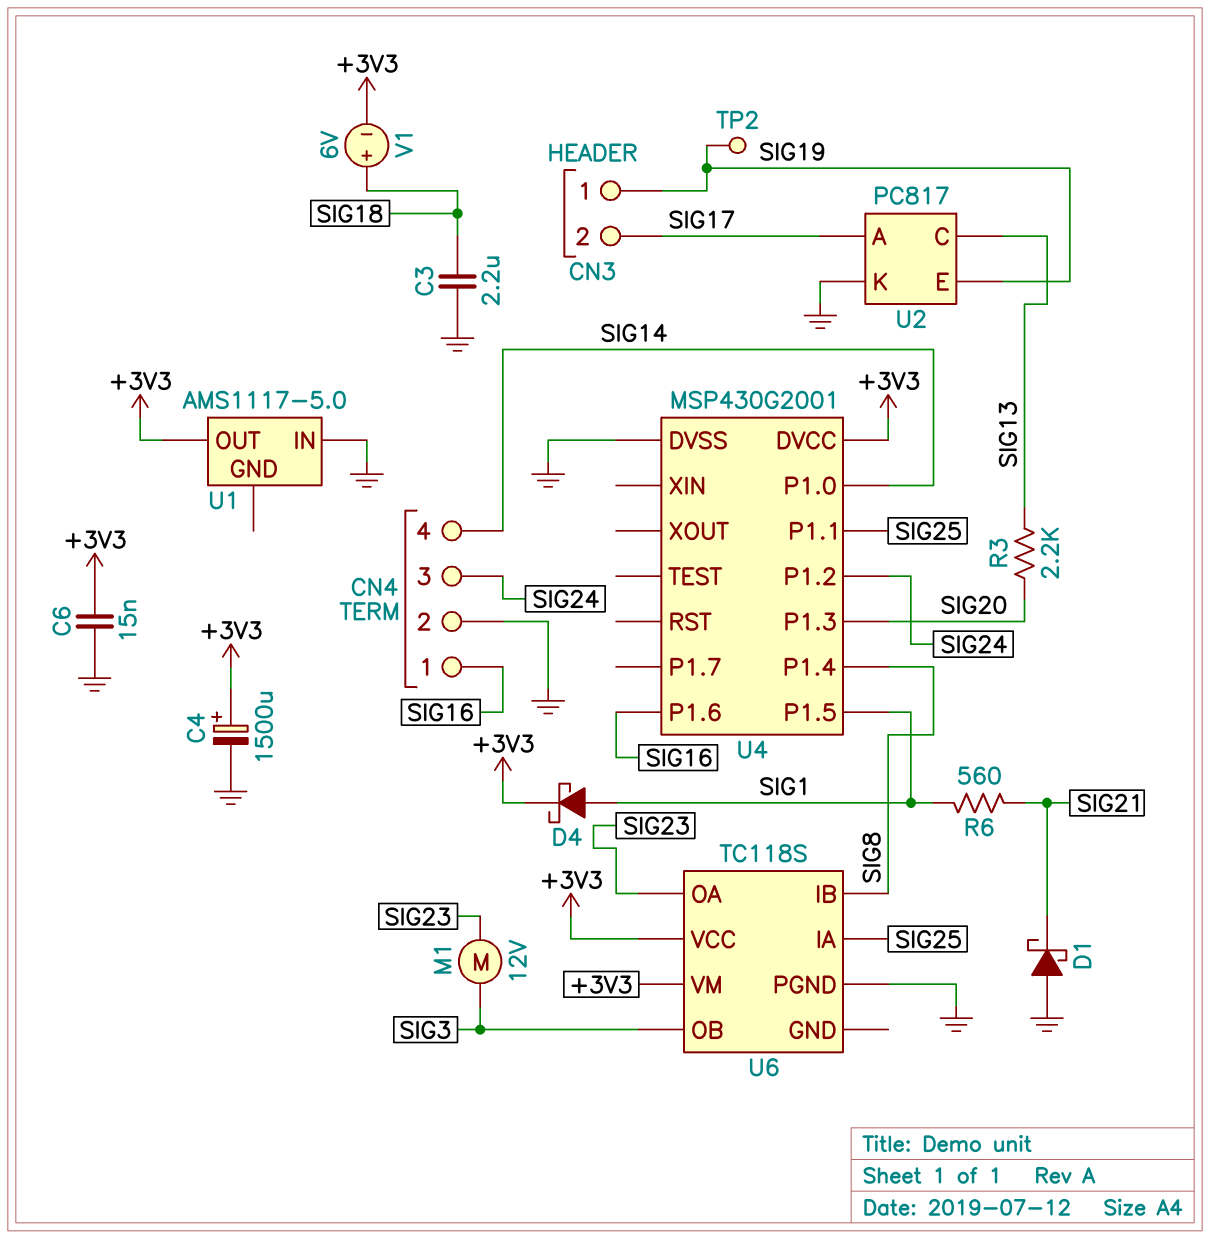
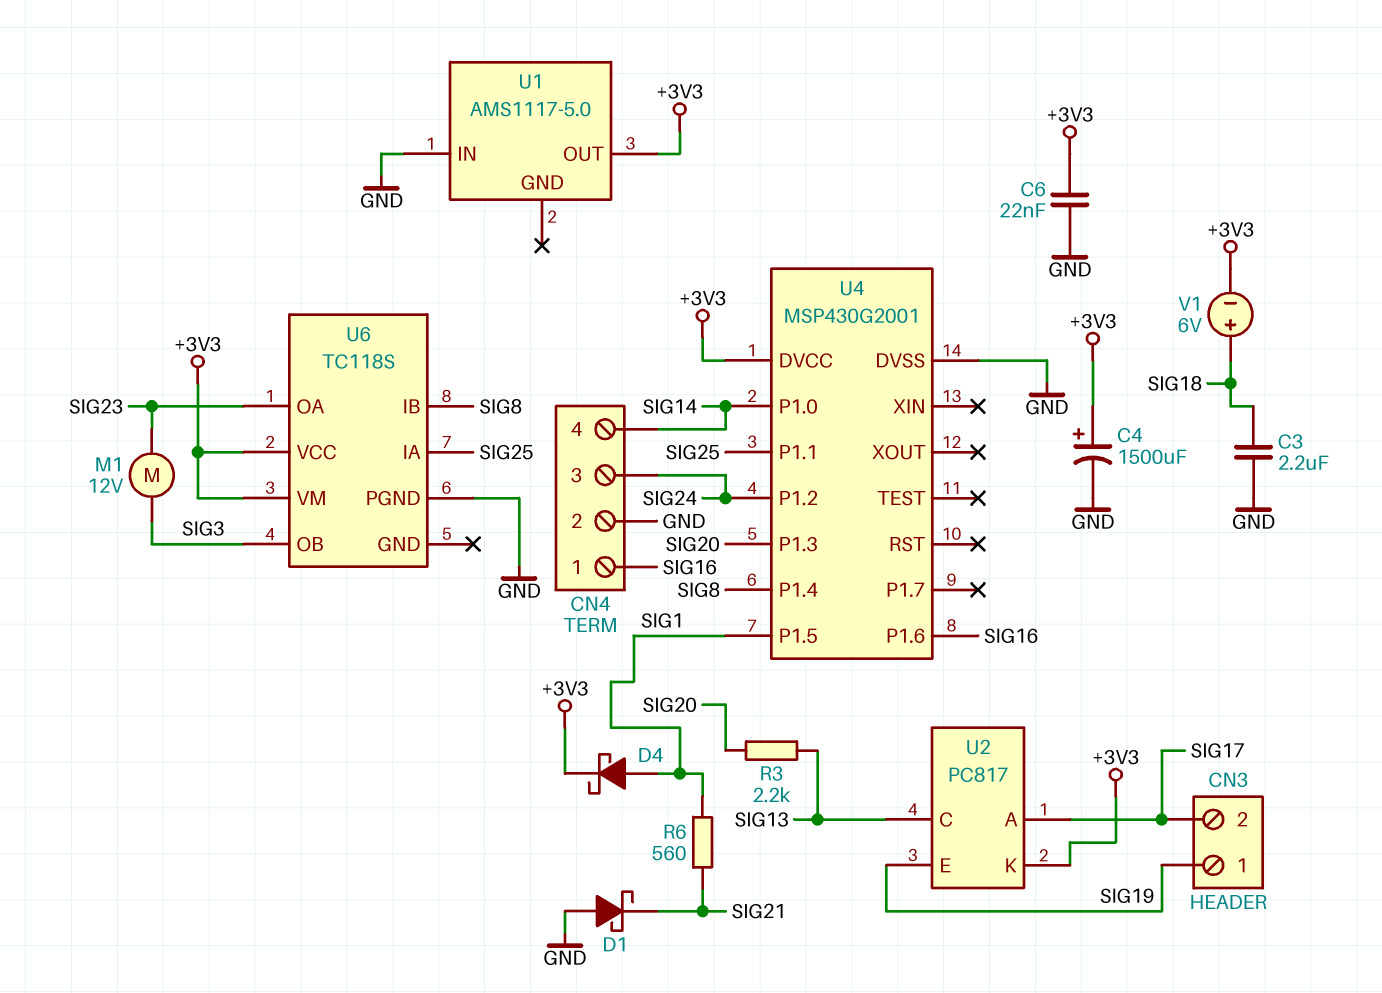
C6: 15nF (+3V3, GND) -> 22nF (+3V3, GND)
TP2: test point (SIG19) -> none
U2 pin K: GND -> +3V3

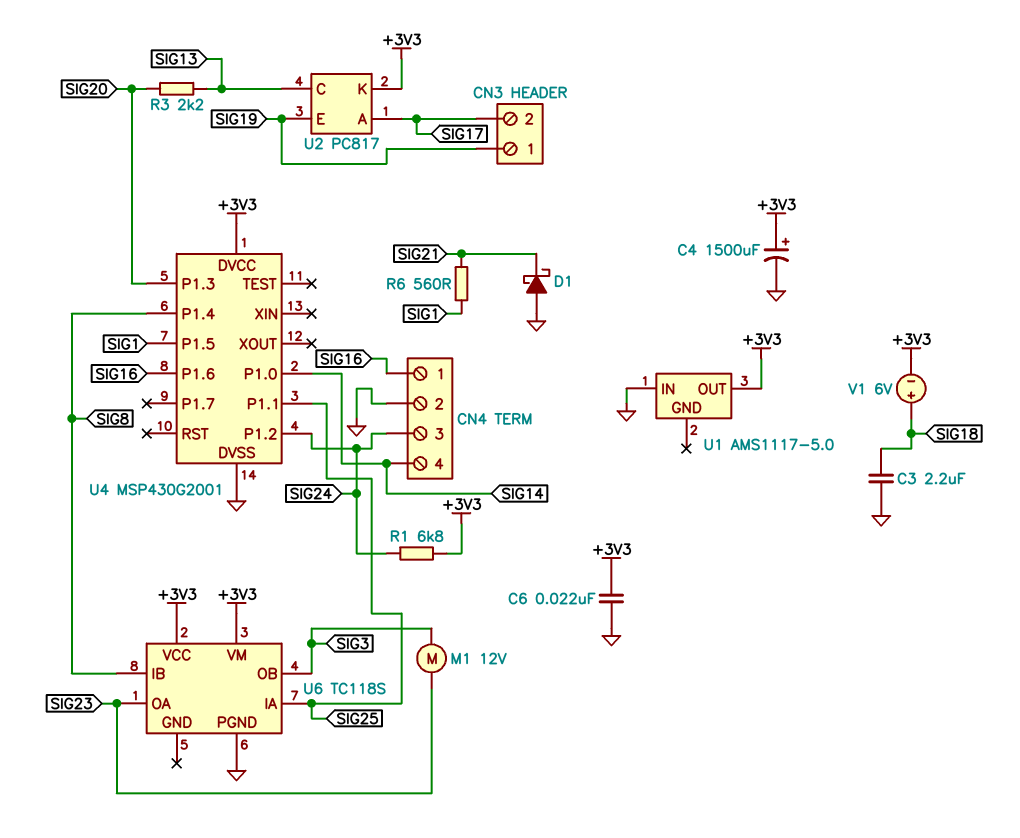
D4: schottky (A SIG1, K +3V3) -> none
R1: none -> 6.8k (+3V3, SIG24)

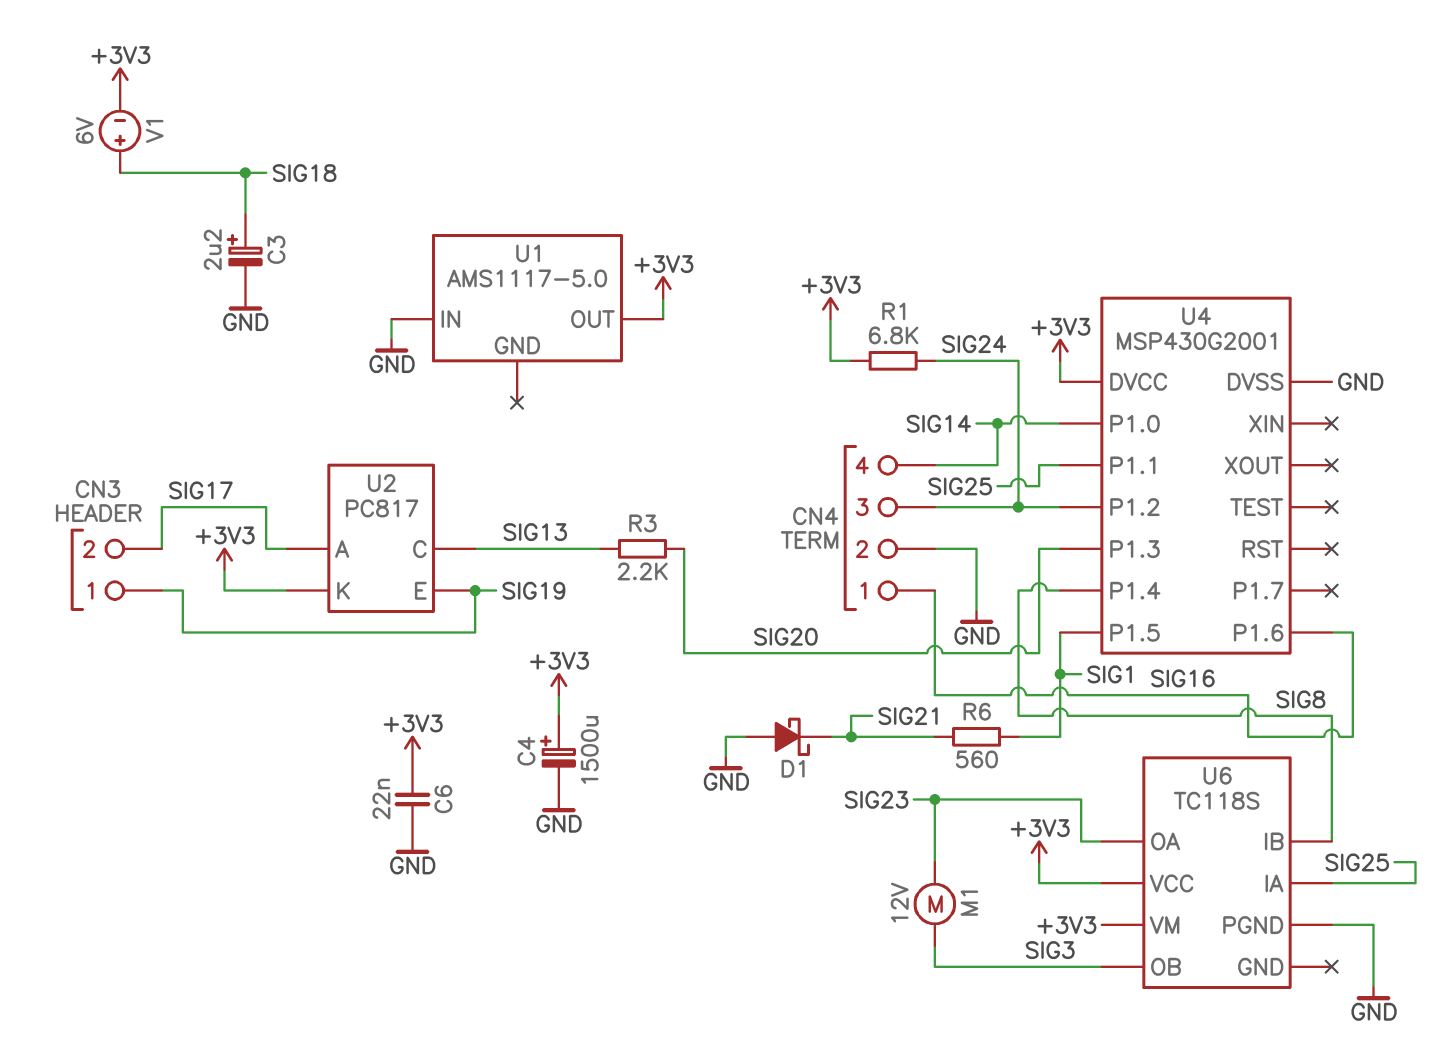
C3: 2.2uF (GND, SIG18) -> 2.2uF (plus SIG18, minus GND)

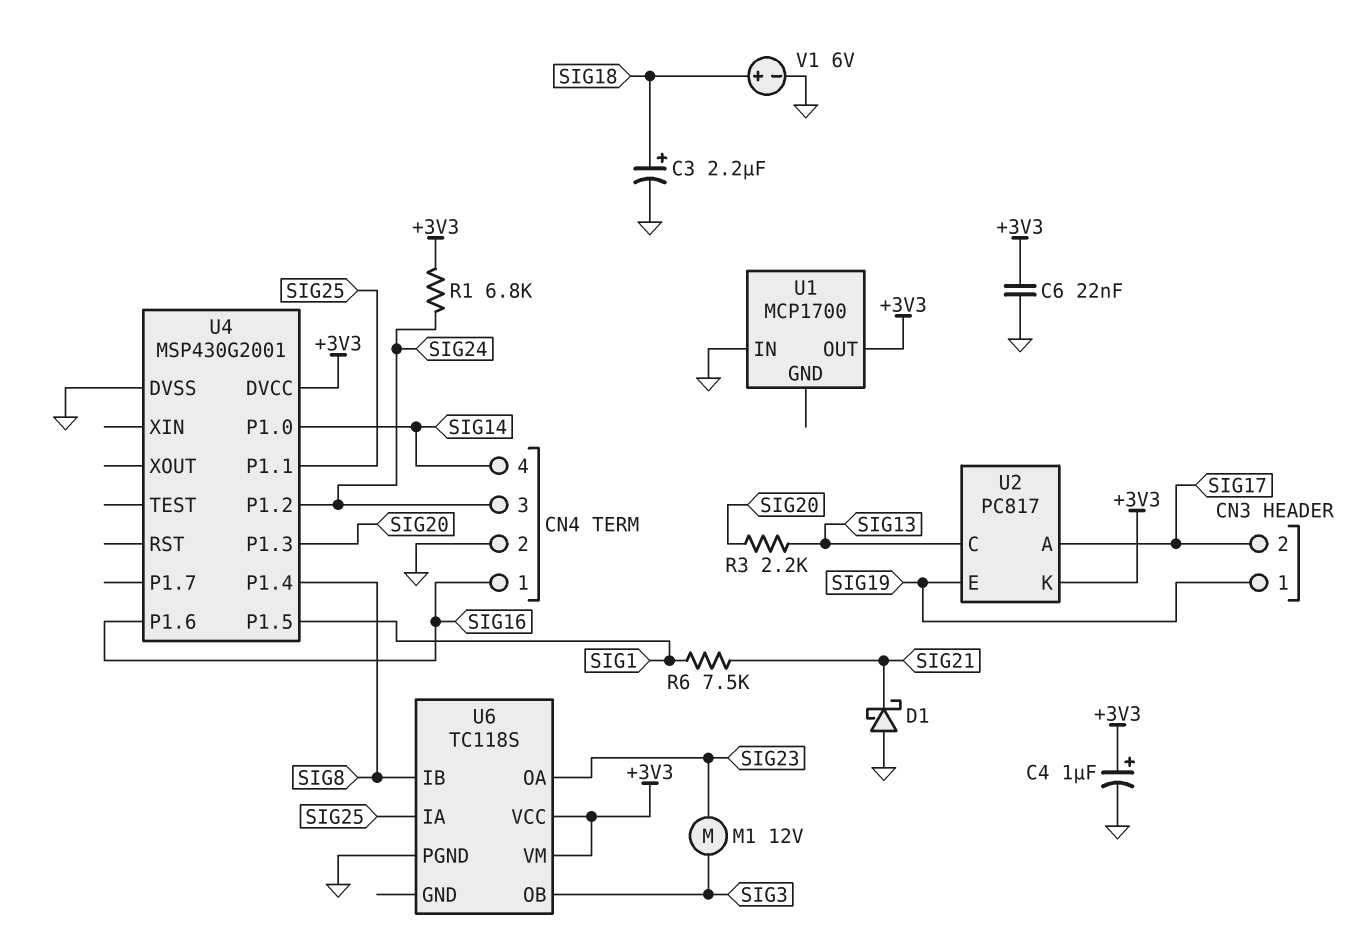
C4: 1500uF (plus +3V3, minus GND) -> 1uF (plus +3V3, minus GND)
R6: 560 (SIG1, SIG21) -> 7.5k (SIG1, SIG21)
U1: AMS1117-5.0 -> MCP1700
V1: 6V (plus SIG18, minus +3V3) -> 6V (plus SIG18, minus GND)

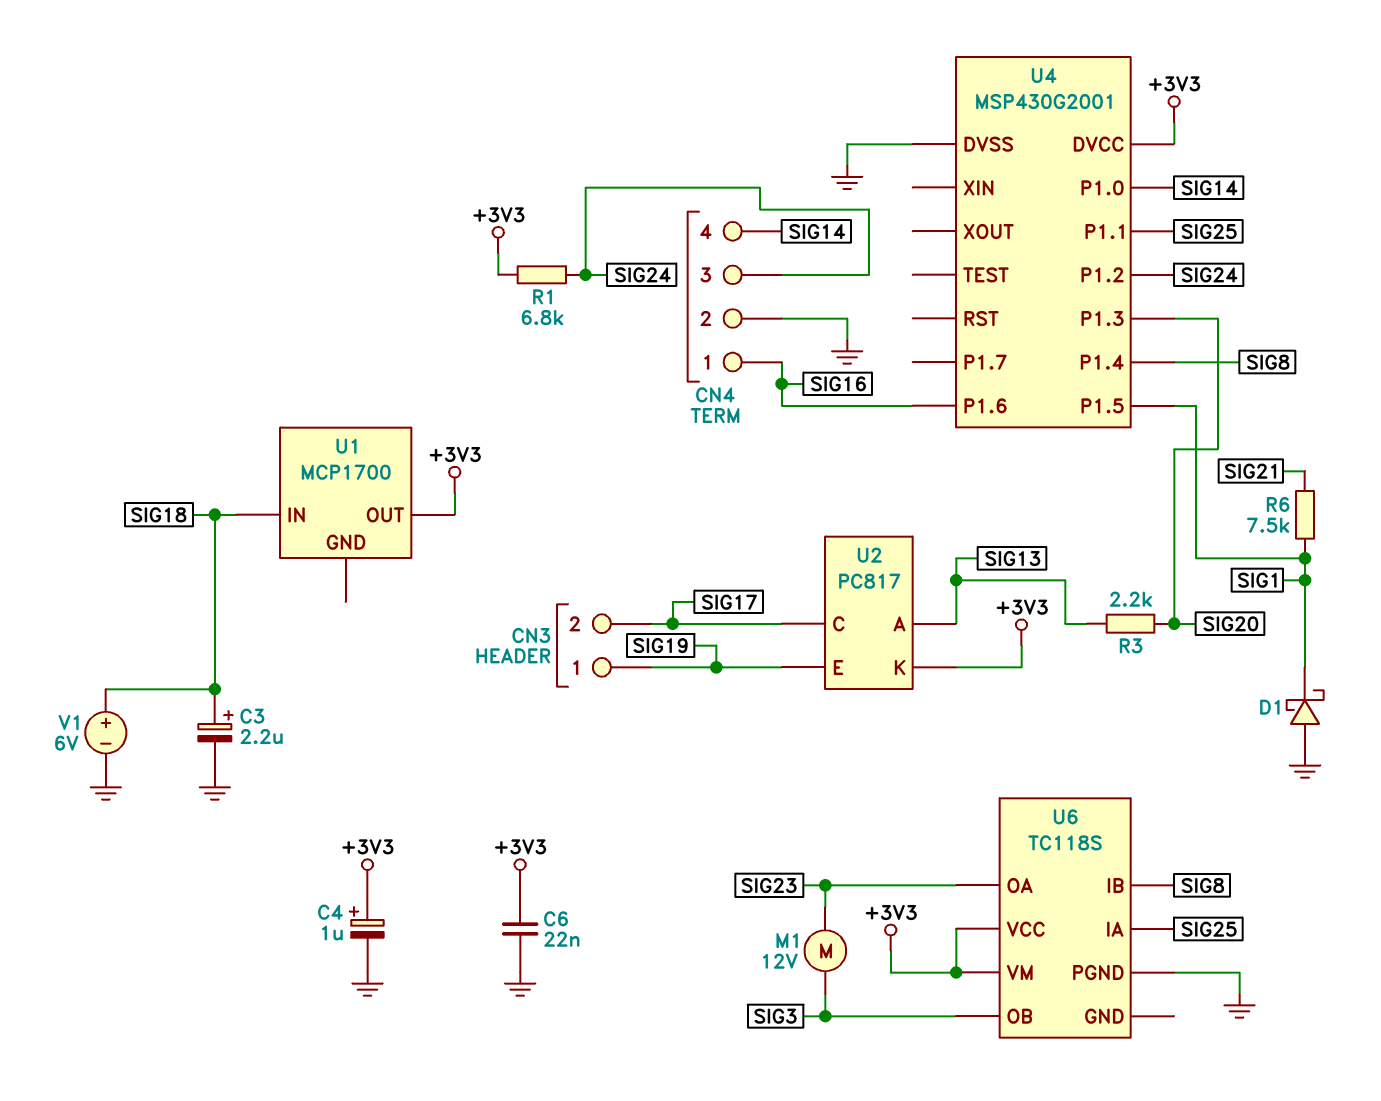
D1: schottky (A GND, K SIG21) -> schottky (A GND, K SIG1)
U1 pin IN: GND -> SIG18
U2 pin A: SIG17 -> SIG13
U2 pin C: SIG13 -> SIG17

